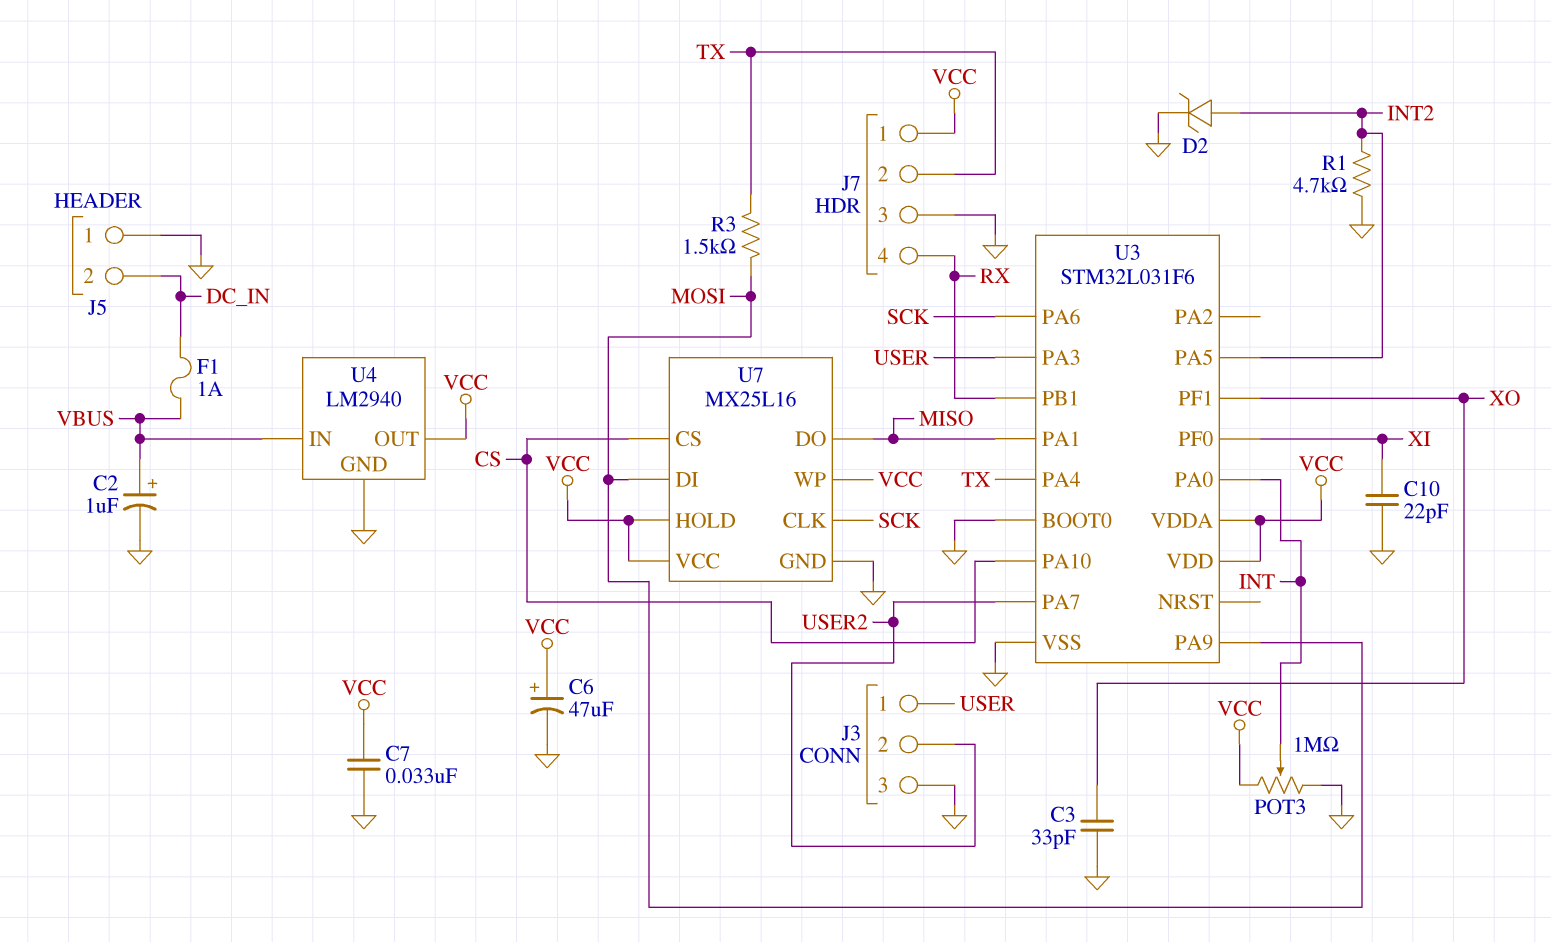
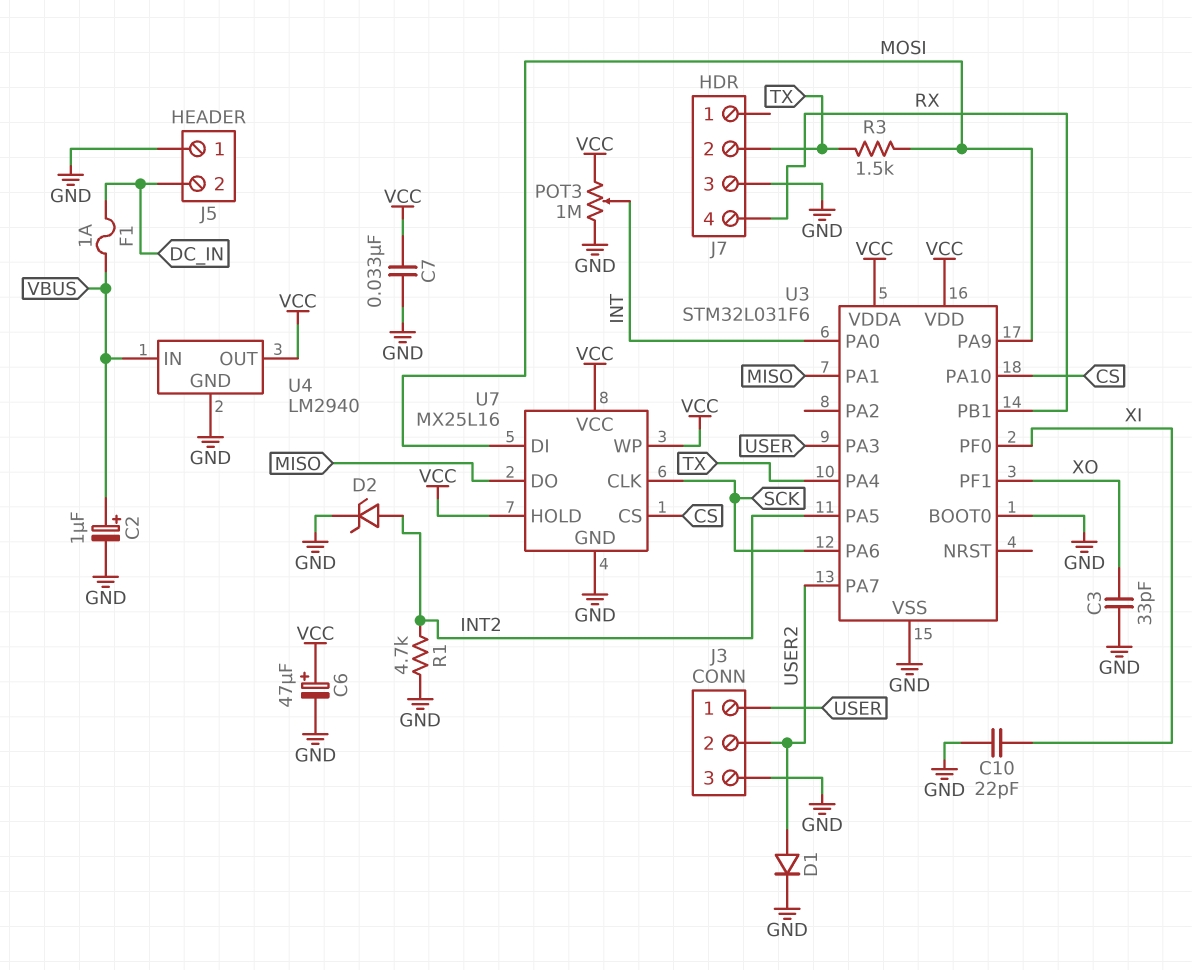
D1: none -> diode (A USER2, K GND)
J7 pin 1: VCC -> none

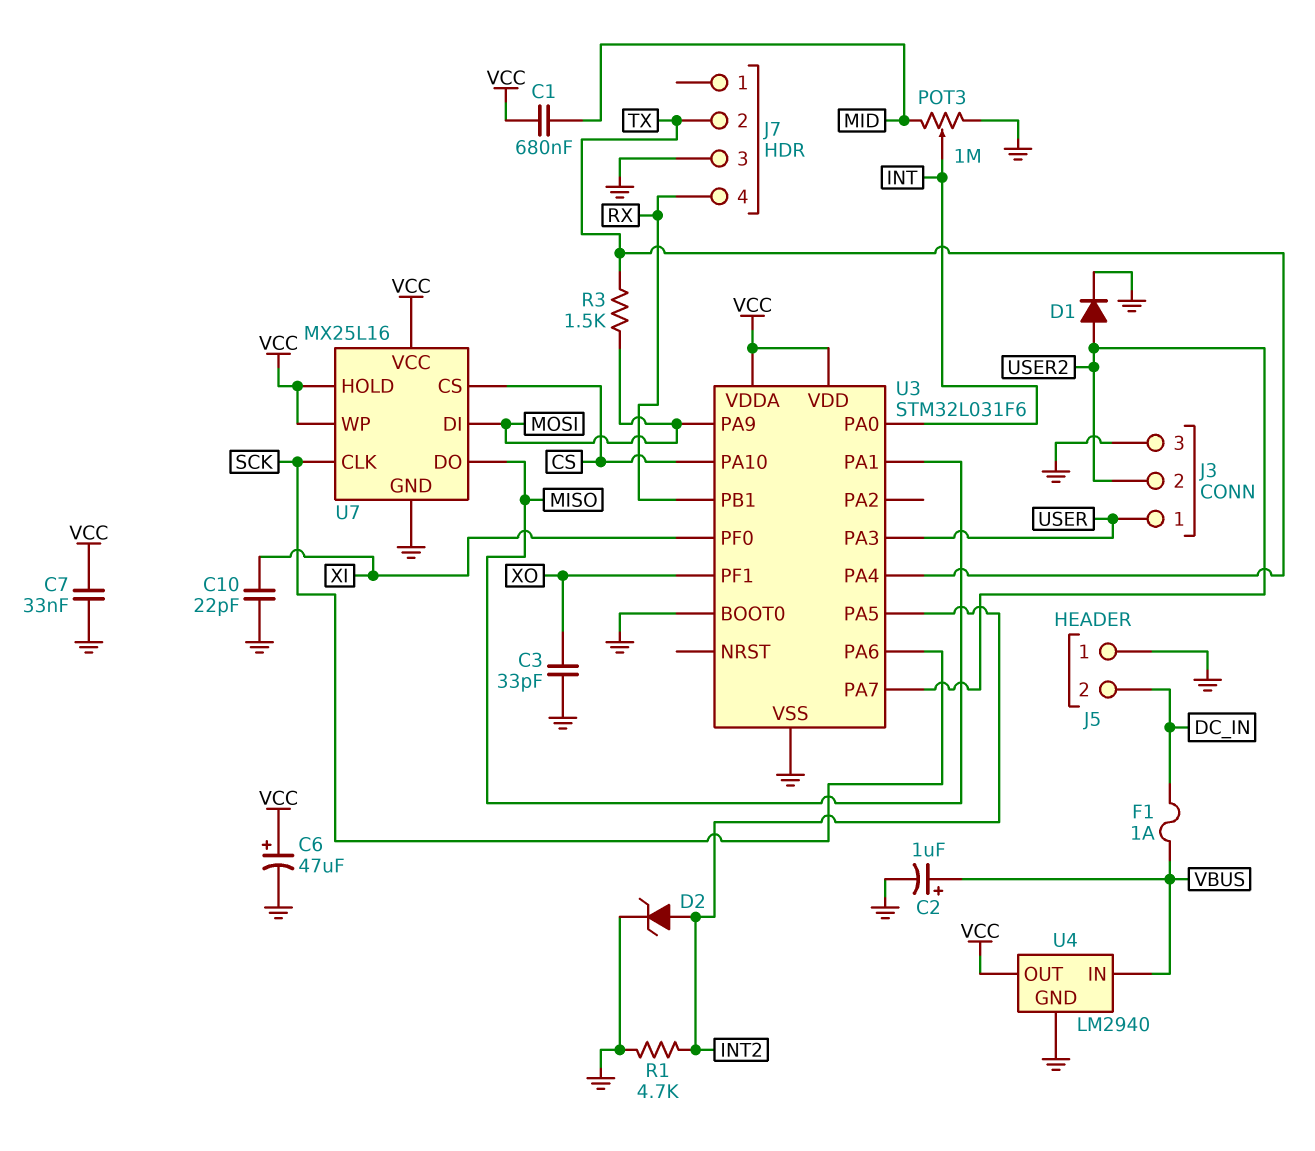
C1: none -> 680nF (MID, VCC)
POT3: 1M (GND, VCC, wiper INT) -> 1M (GND, MID, wiper INT)

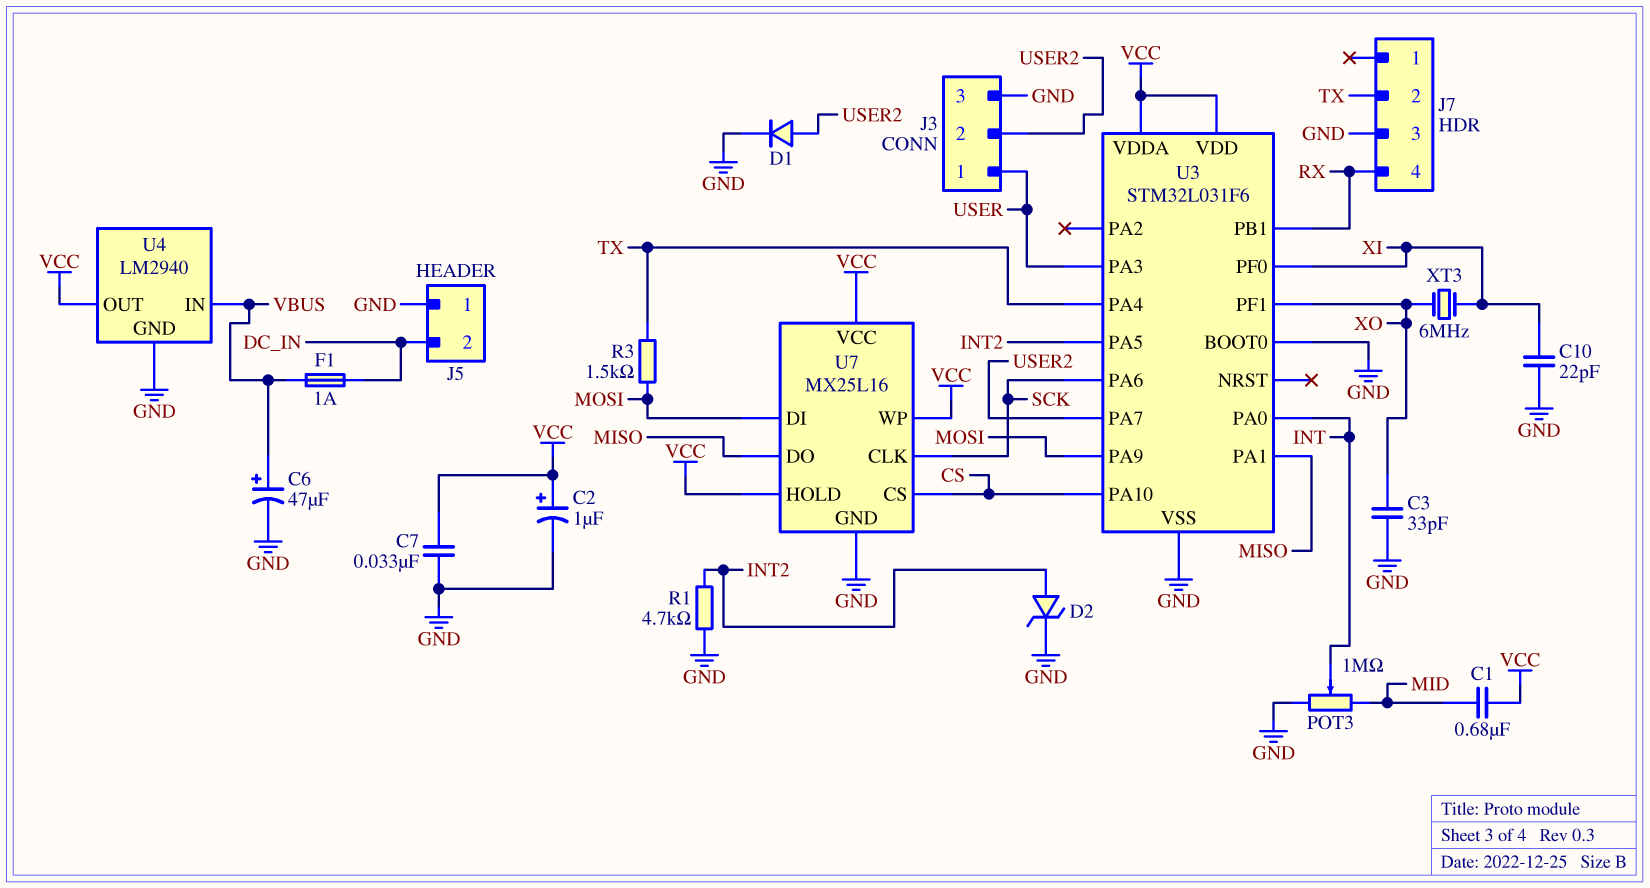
C2: 1uF (plus VBUS, minus GND) -> 1uF (plus VCC, minus GND)
C6: 47uF (plus VCC, minus GND) -> 47uF (plus VBUS, minus GND)
XT3: none -> 6MHz (XI, XO)

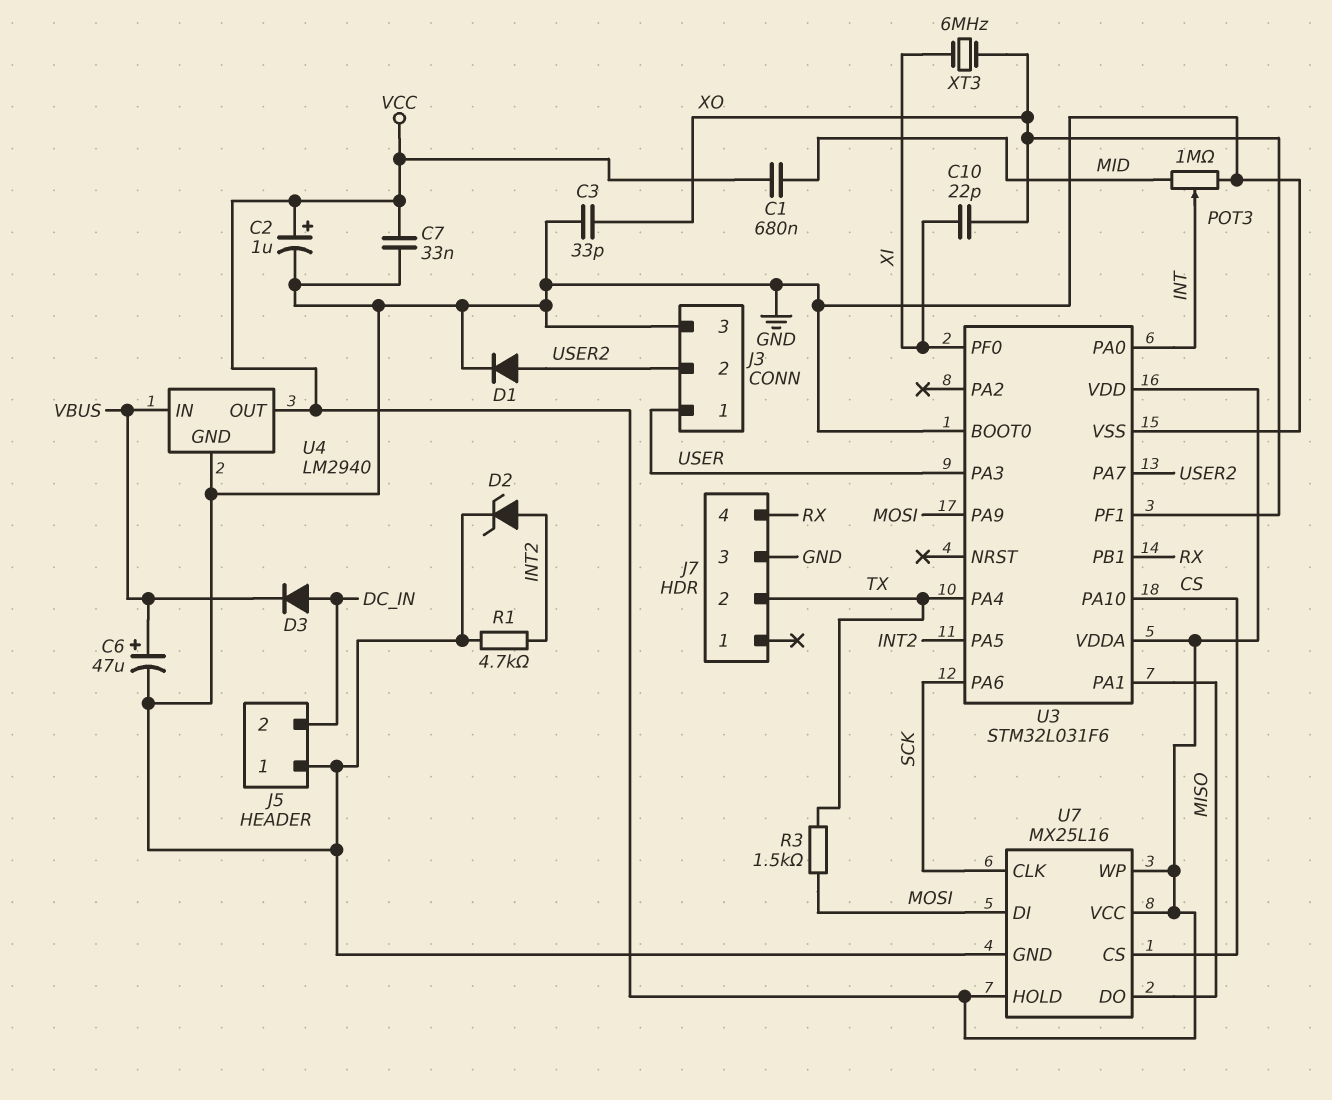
C10: 22pF (GND, XI) -> 22pF (XI, XO)
D3: none -> diode (A DC_IN, K VBUS)
F1: 1A (DC_IN, VBUS) -> none

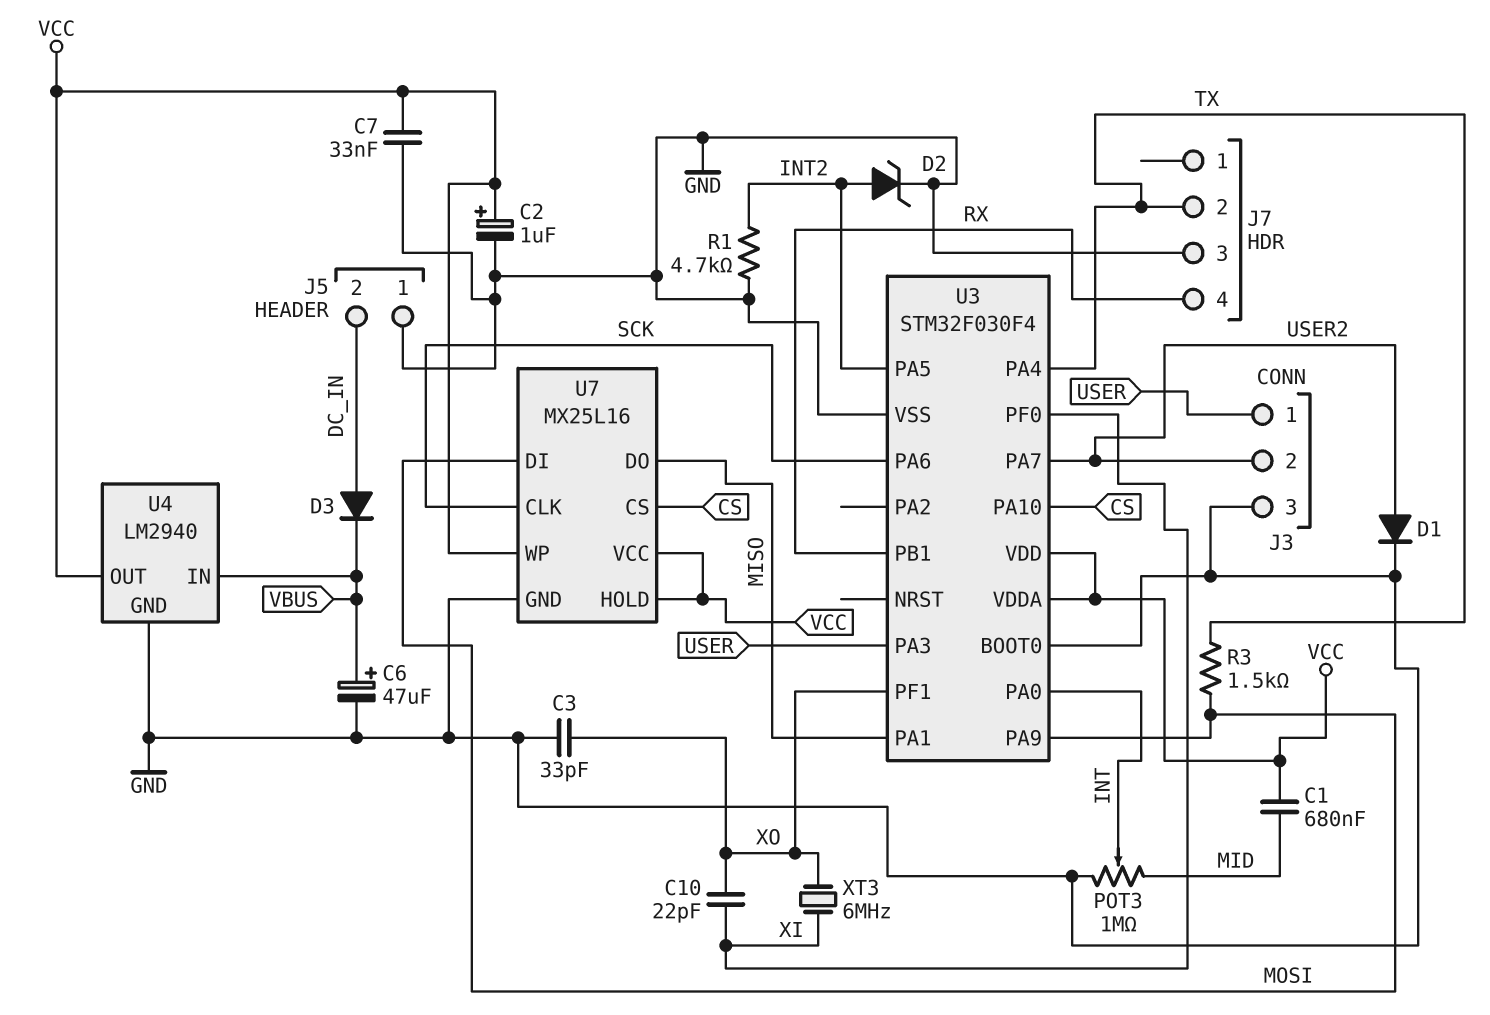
U3: STM32L031F6 -> STM32F030F4

